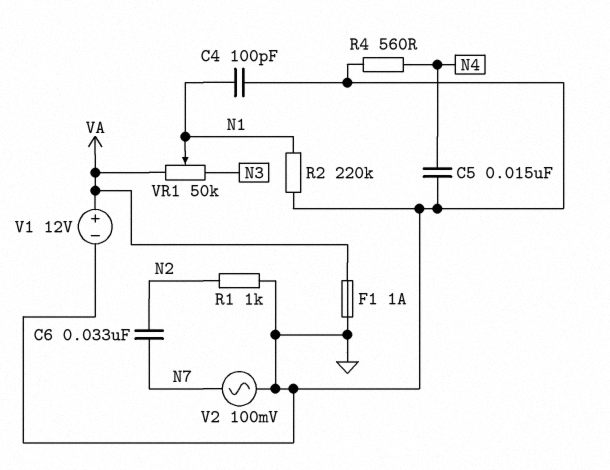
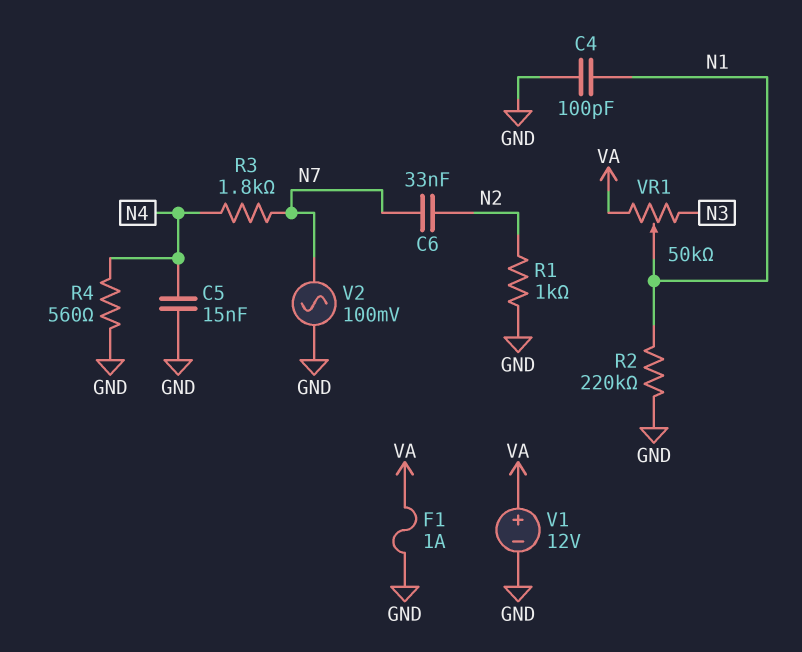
R3: none -> 1.8k (N4, N7)

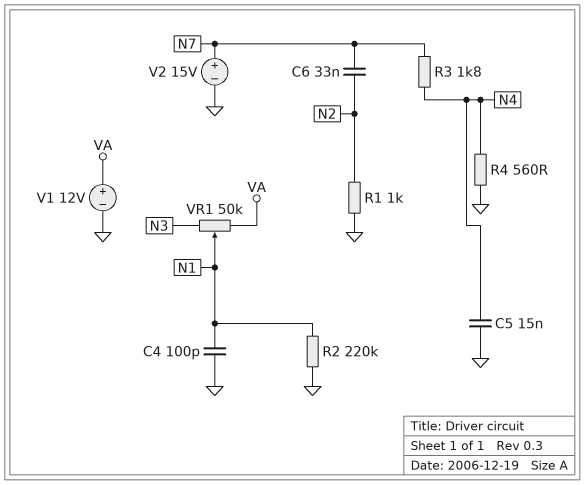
F1: 1A (GND, VA) -> none
V2: AC 100mV (GND, N7) -> 15V (plus N7, minus GND)

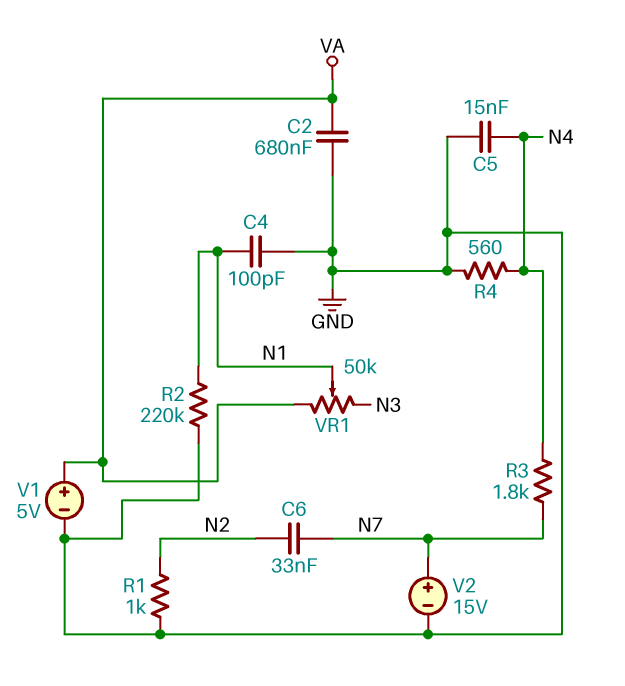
C2: none -> 680nF (GND, VA)
V1: 12V (plus VA, minus GND) -> 5V (plus VA, minus GND)

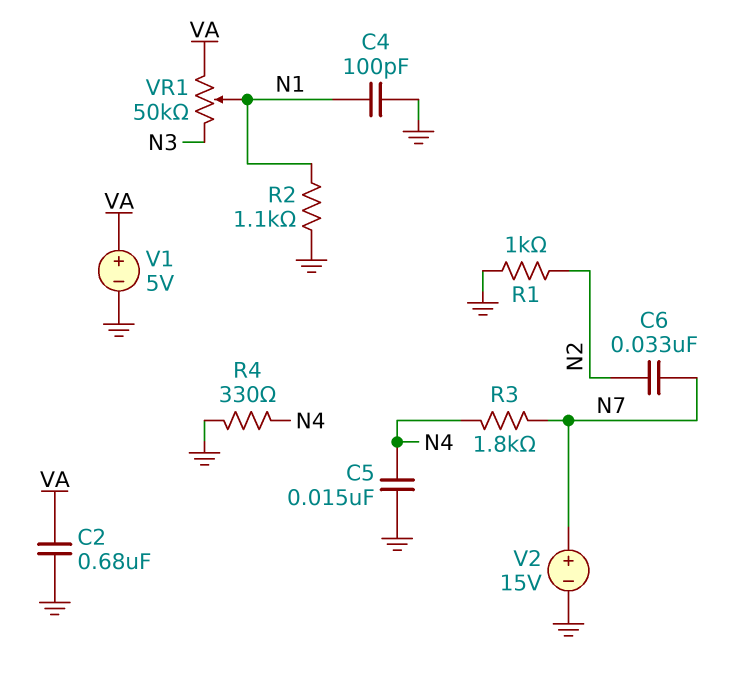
R2: 220k (GND, N1) -> 1.1k (GND, N1)
R4: 560 (GND, N4) -> 330 (GND, N4)

